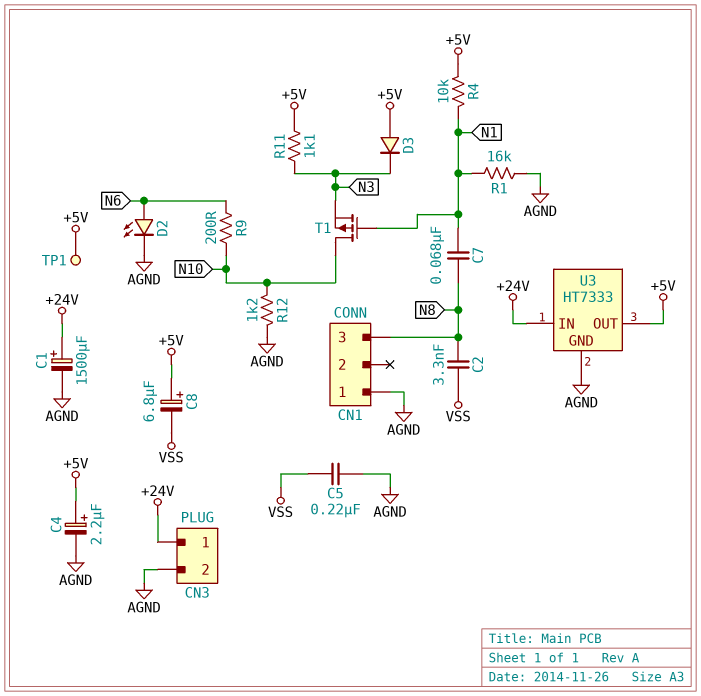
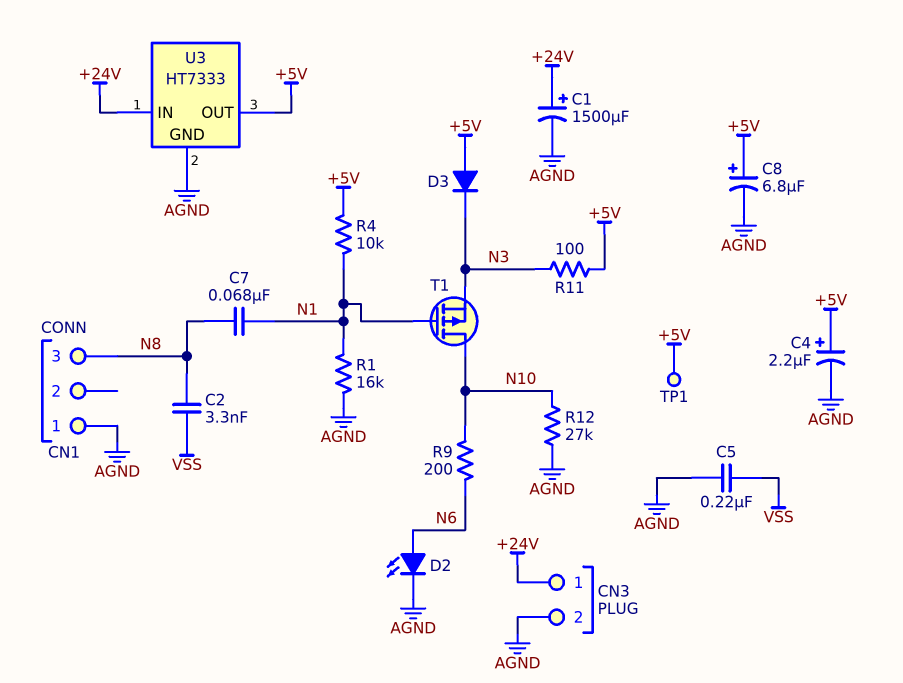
C8: 6.8uF (plus +5V, minus VSS) -> 6.8uF (plus +5V, minus AGND)
R11: 1.1k (+5V, N3) -> 100 (+5V, N3)
R12: 1.2k (AGND, N10) -> 27k (AGND, N10)

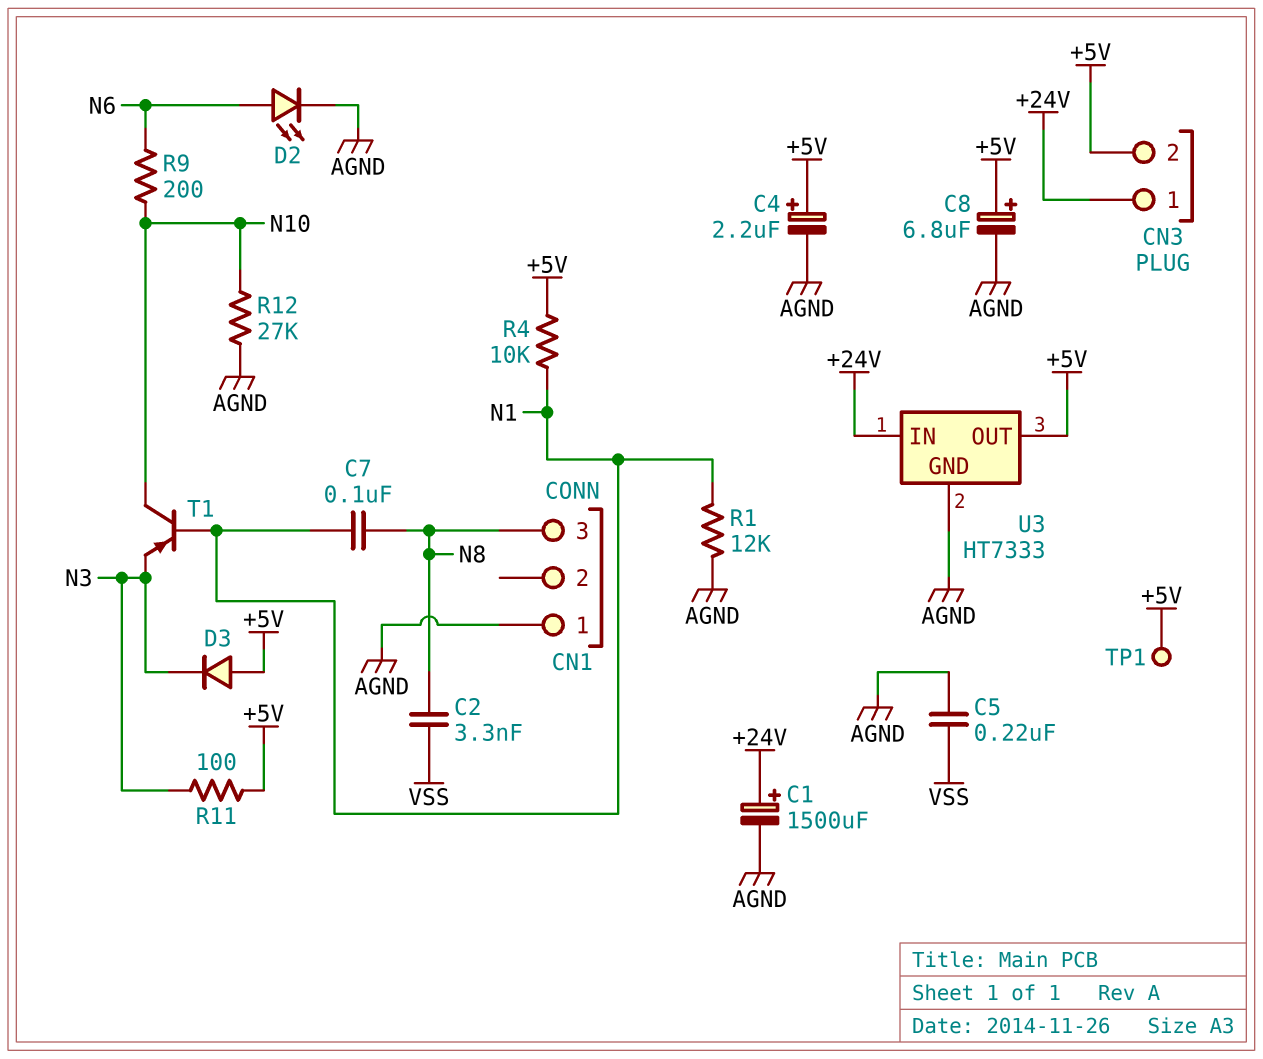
C7: 68nF (N1, N8) -> 100nF (N1, N8)
CN3 pin 2: AGND -> +5V
R1: 16k (AGND, N1) -> 12k (AGND, N1)
T1: PMOS (G N1, D N10, S N3) -> PNP (B N1, C N10, E N3)

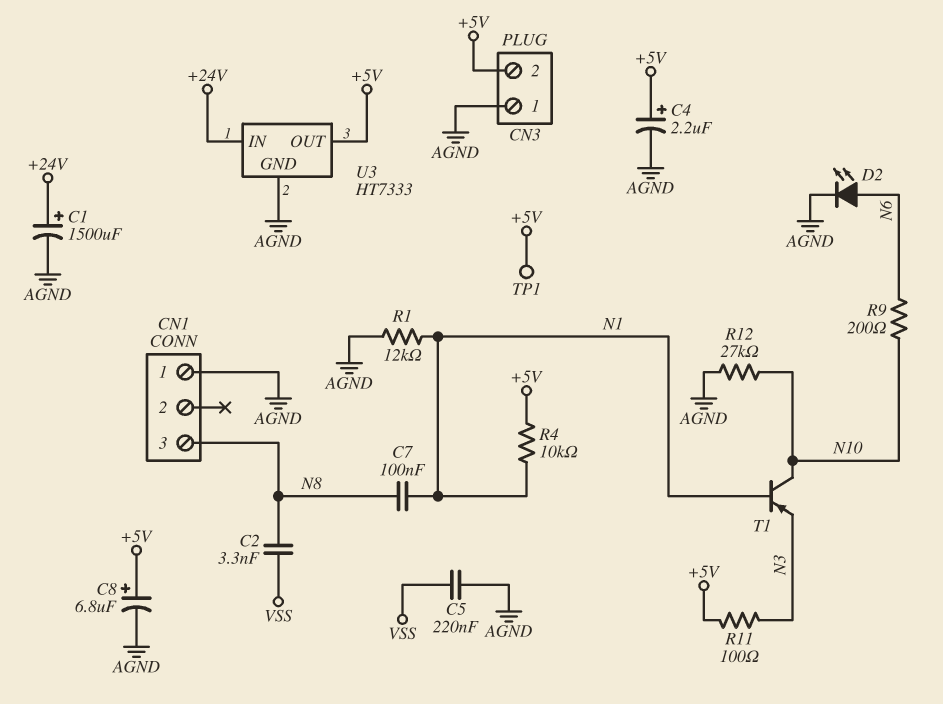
CN3 pin 1: +24V -> AGND
D3: diode (A +5V, K N3) -> none

